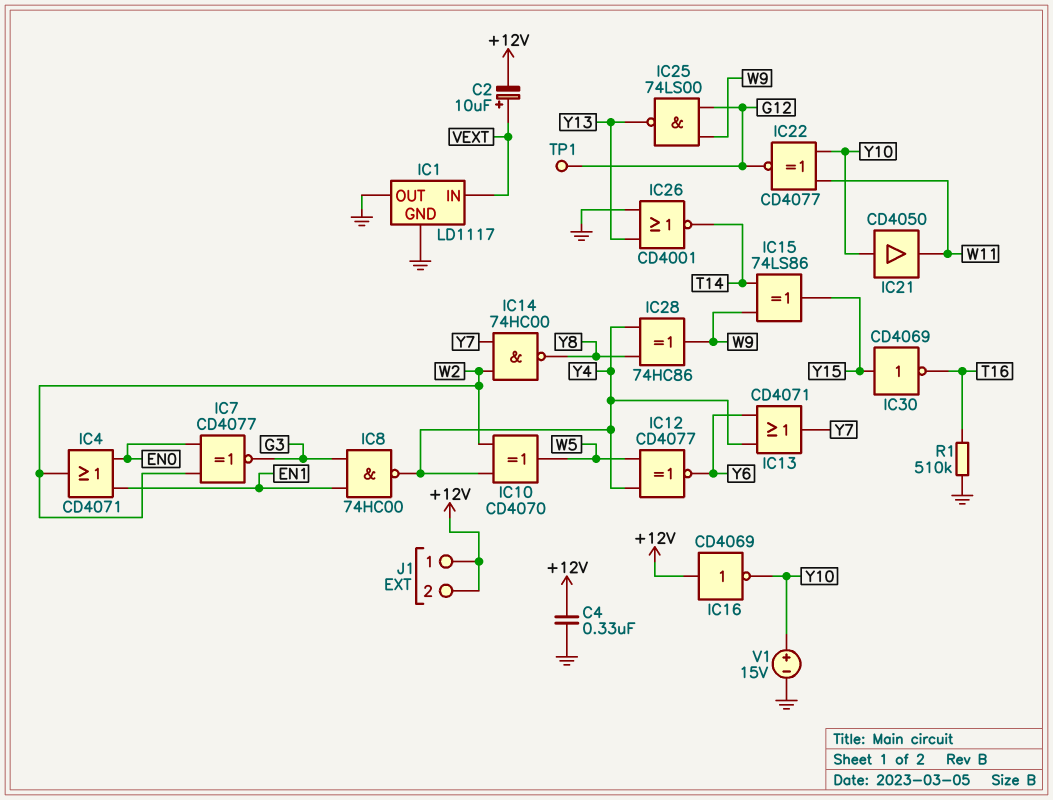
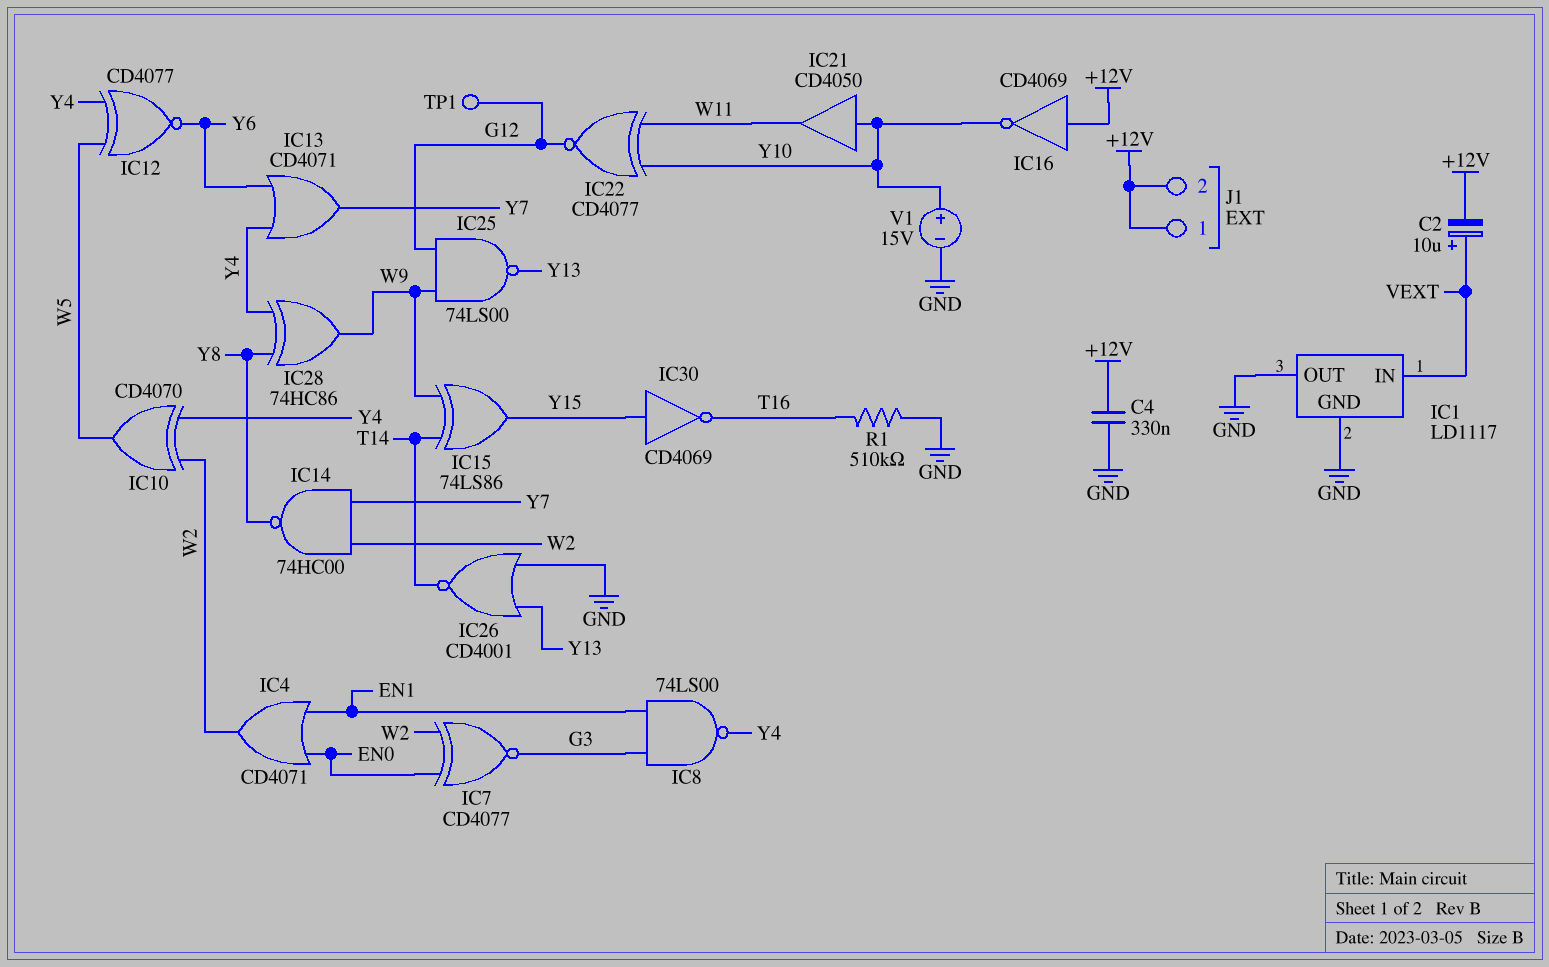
IC8: NAND 74HC00 (in EN1, in G3, out Y4) -> NAND 74LS00 (in EN1, in G3, out Y4)

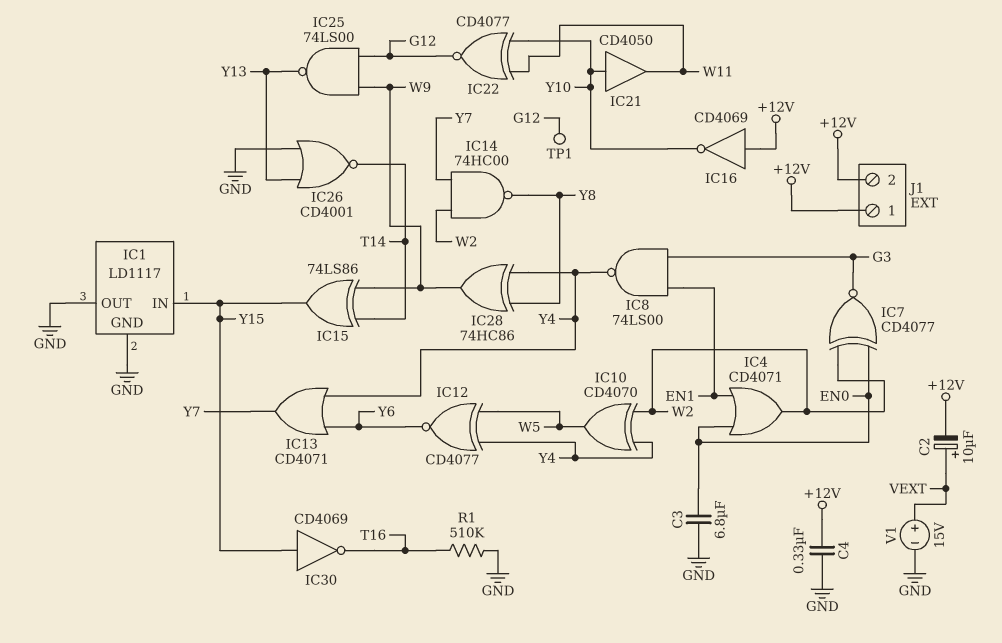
C3: none -> 6.8uF (EN0, GND)
IC1 pin IN: VEXT -> Y15
V1: 15V (plus Y10, minus GND) -> 15V (plus VEXT, minus GND)

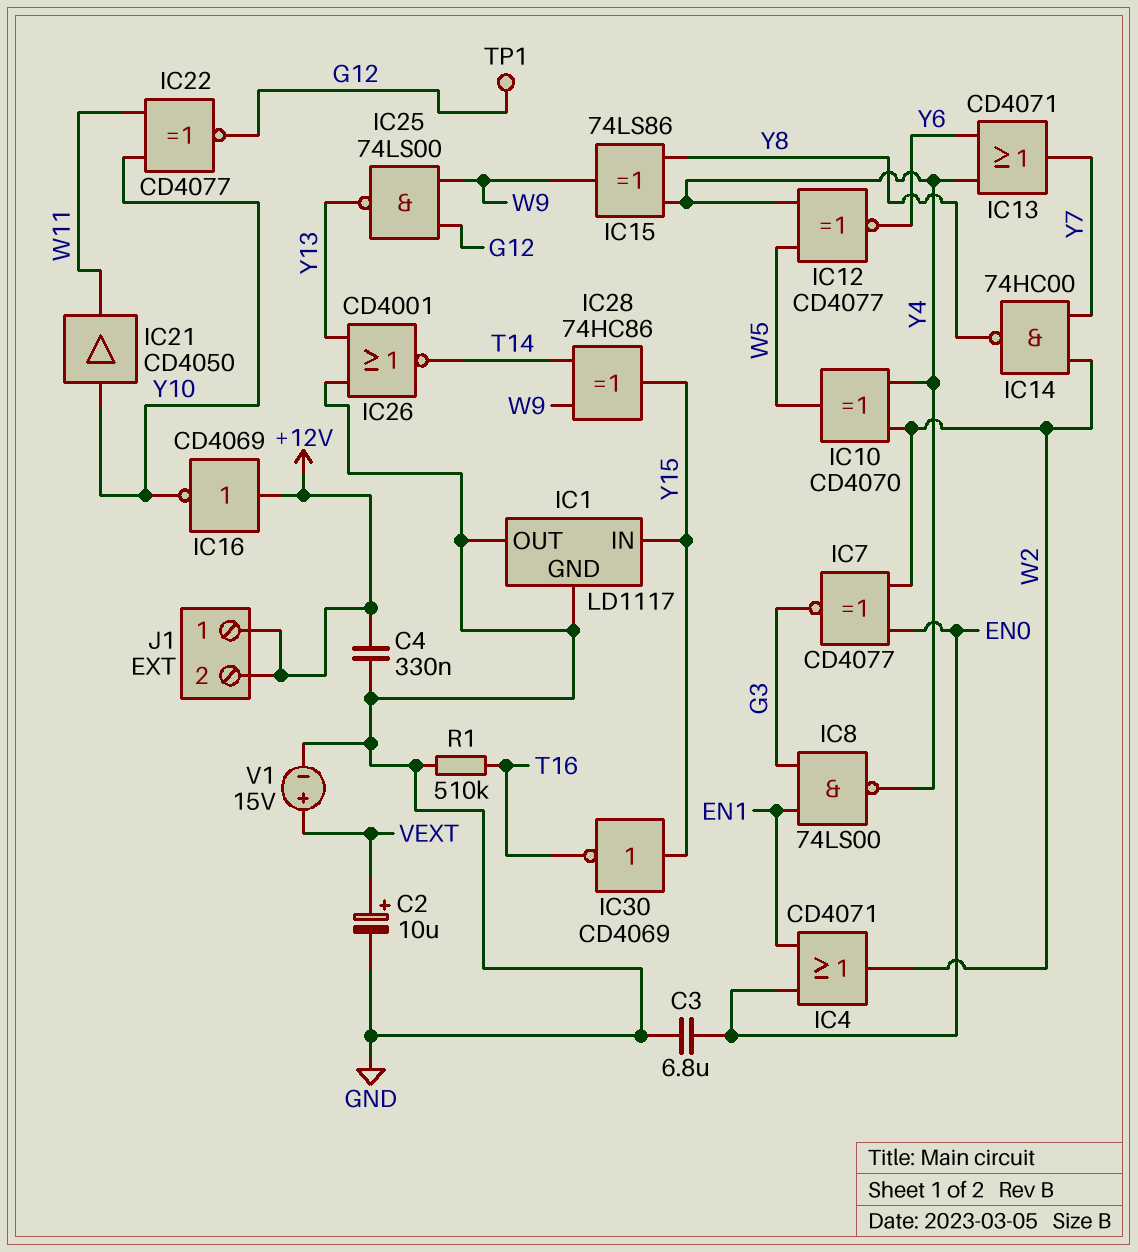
C2: 10uF (plus VEXT, minus +12V) -> 10uF (plus VEXT, minus GND)
IC15: XOR 74LS86 (in T14, in W9, out Y15) -> XOR 74LS86 (in Y4, in Y8, out W9)
IC28: XOR 74HC86 (in Y4, in Y8, out W9) -> XOR 74HC86 (in T14, in W9, out Y15)

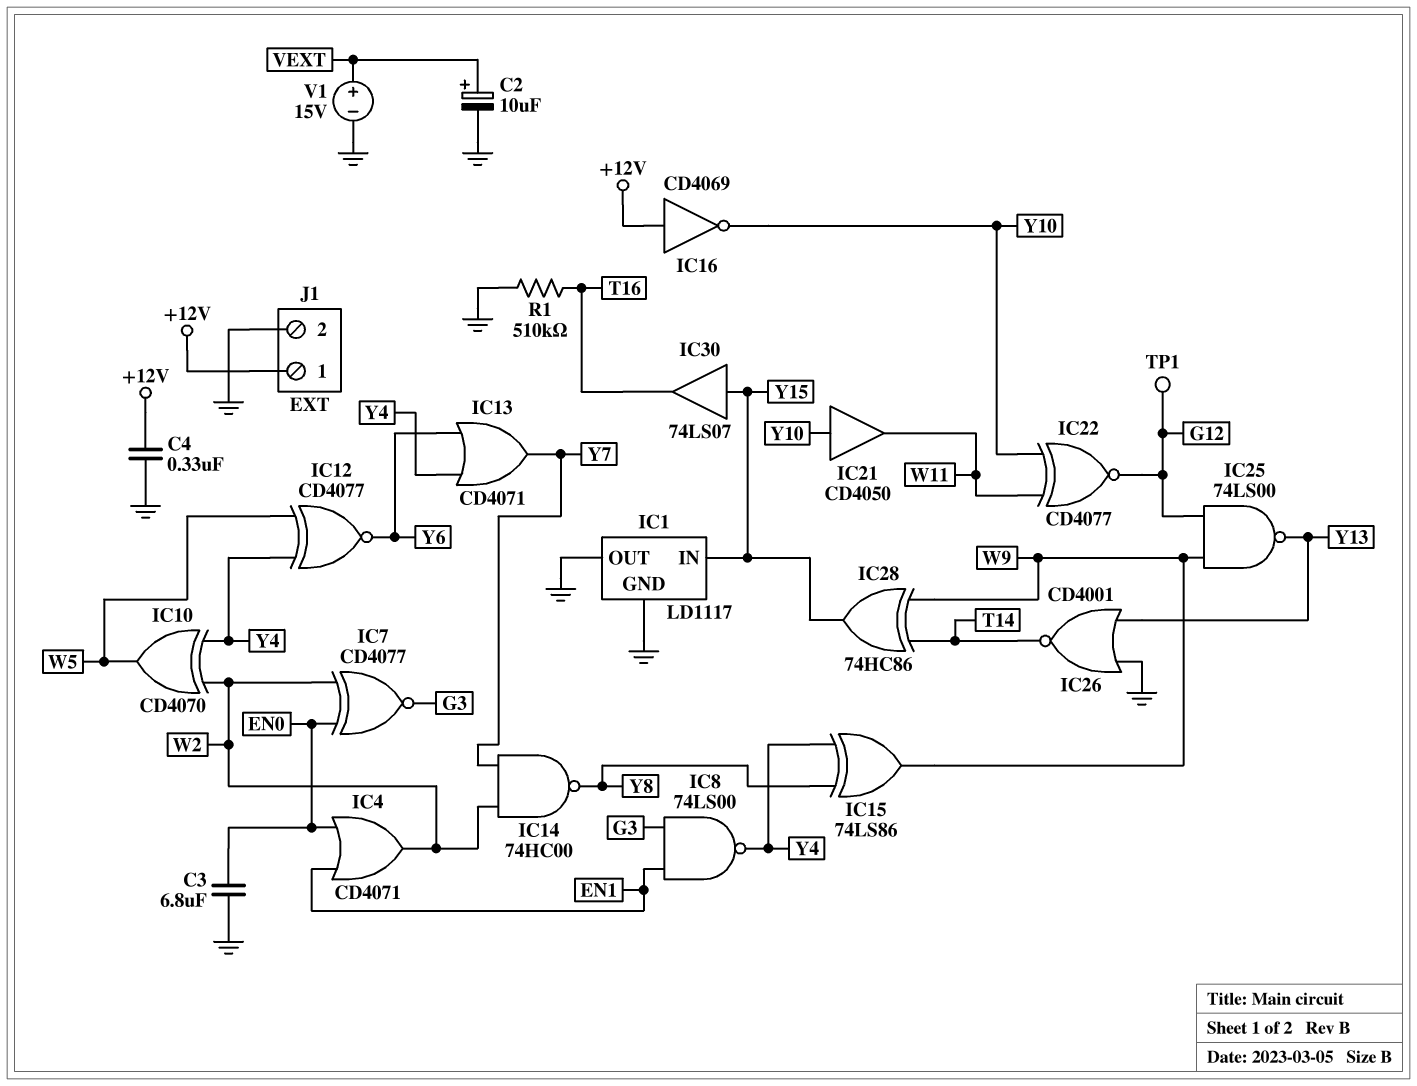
IC30: NOT CD4069 (in Y15, out T16) -> buffer 74LS07 (in Y15, out T16)
J1 pin 2: +12V -> GND

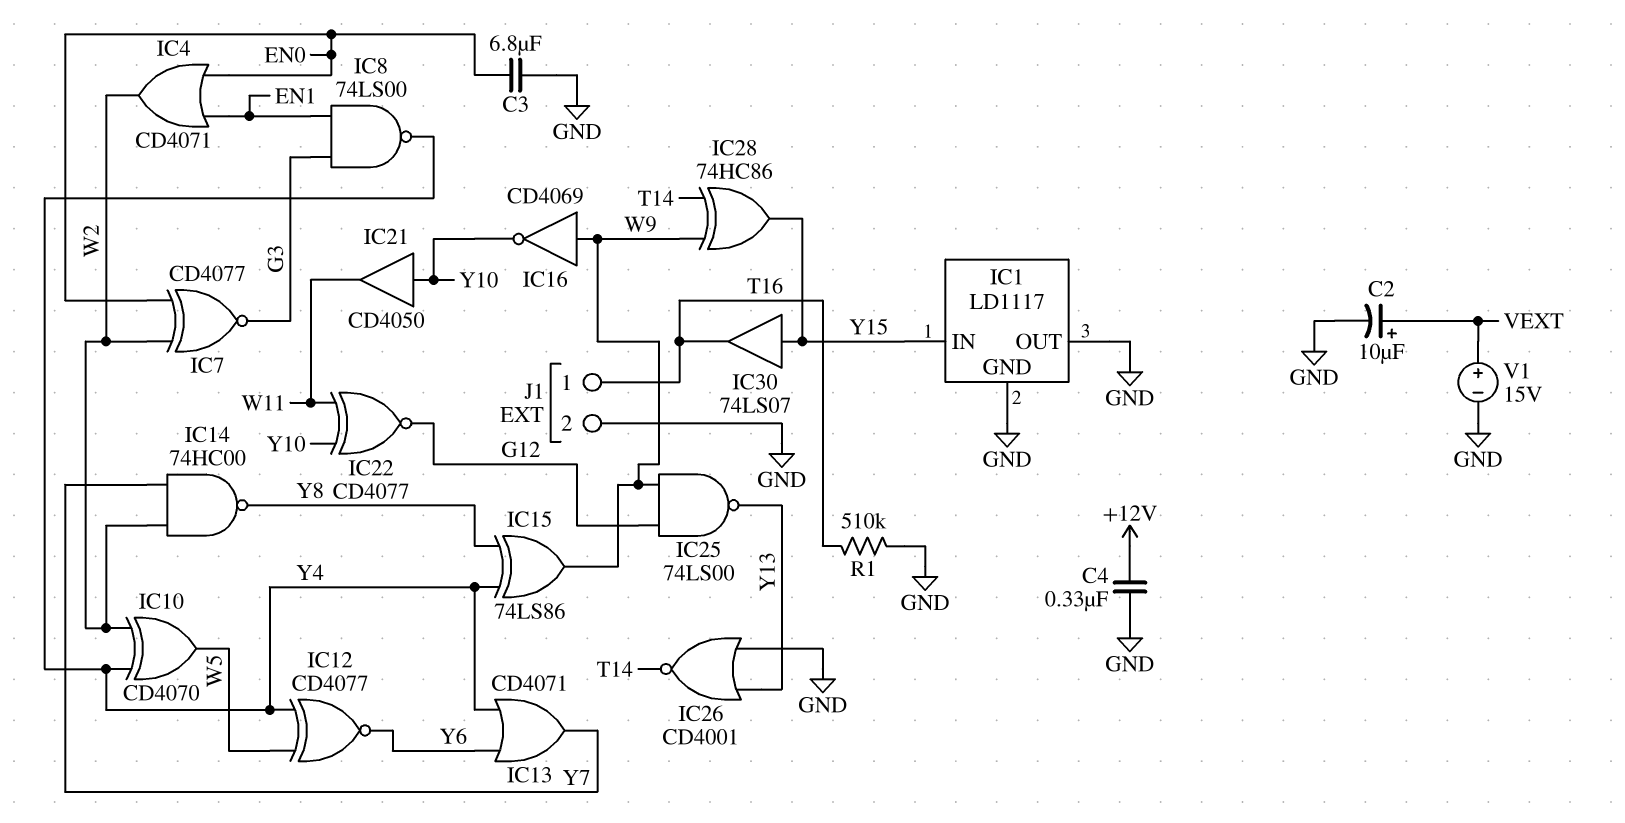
IC16: NOT CD4069 (in +12V, out Y10) -> NOT CD4069 (in W9, out Y10)
J1 pin 1: +12V -> T16
TP1: test point (G12) -> none

